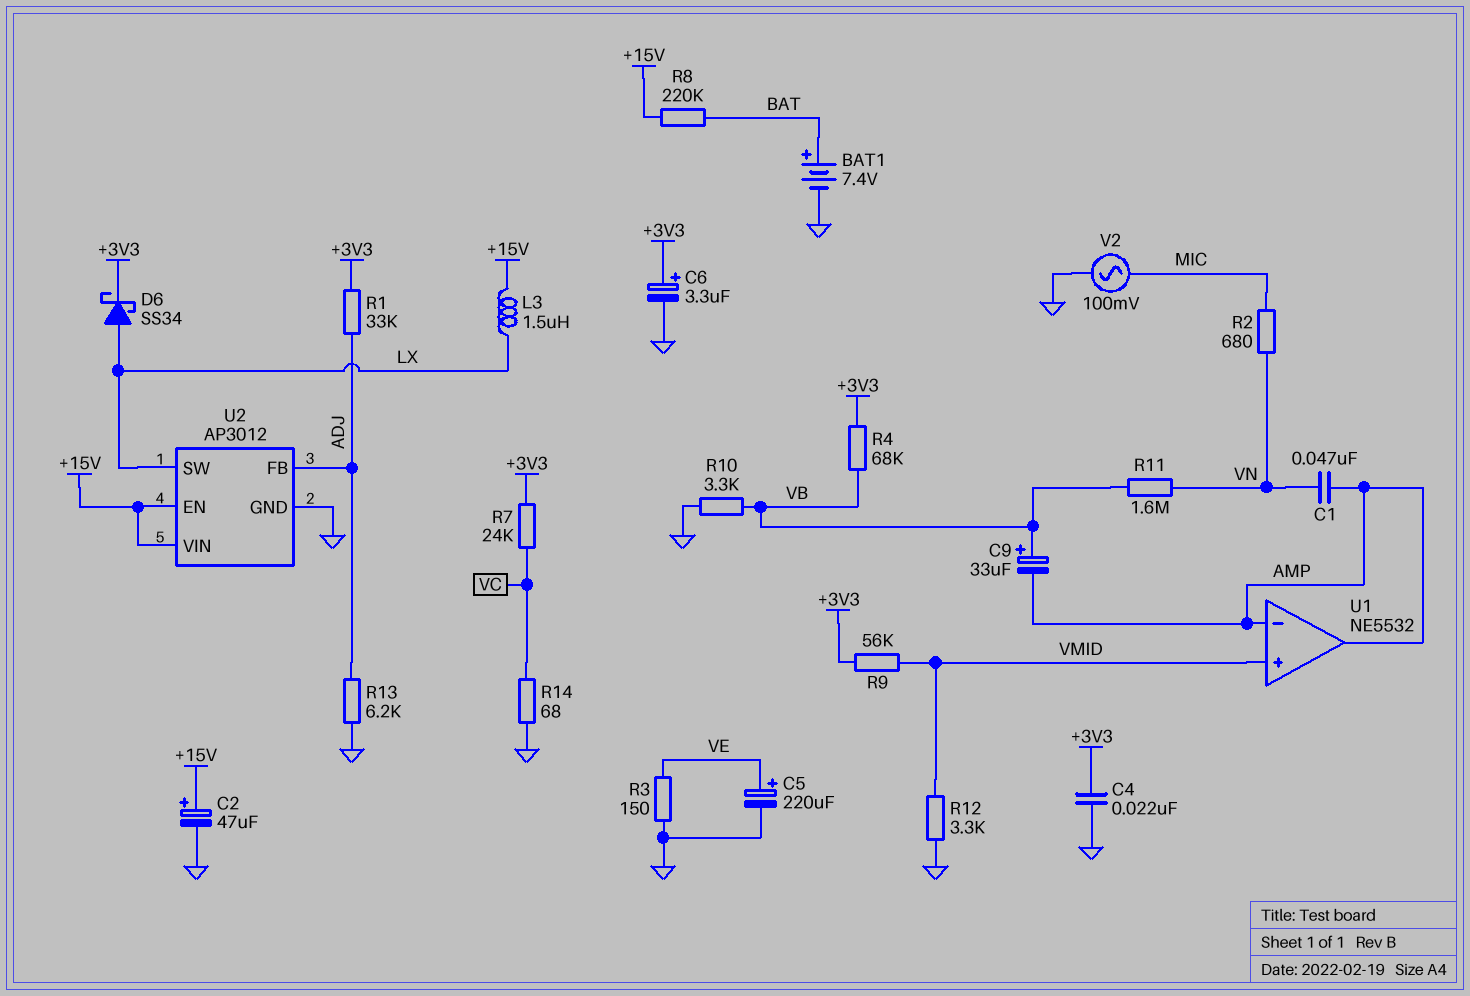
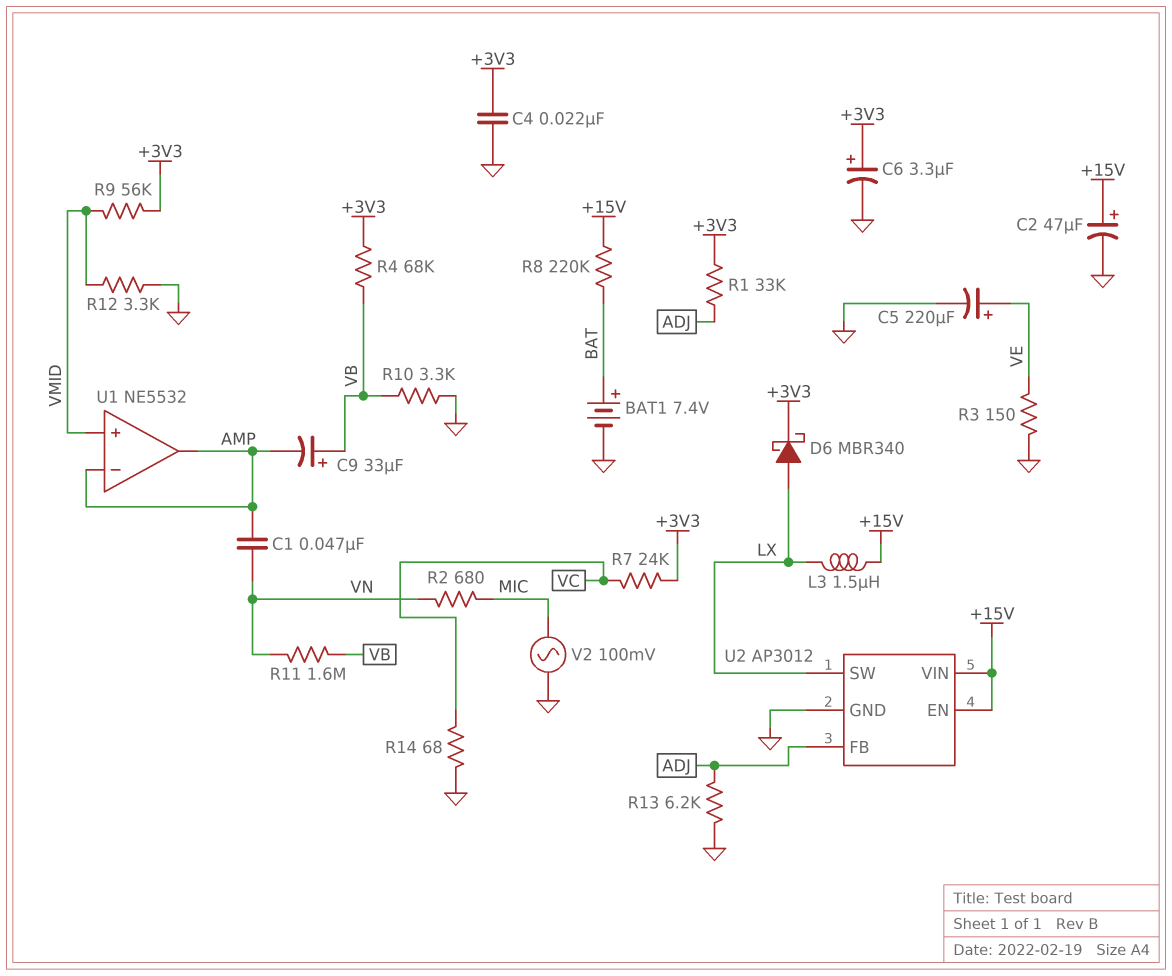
D6: schottky SS34 (A LX, K +3V3) -> schottky MBR340 (A LX, K +3V3)

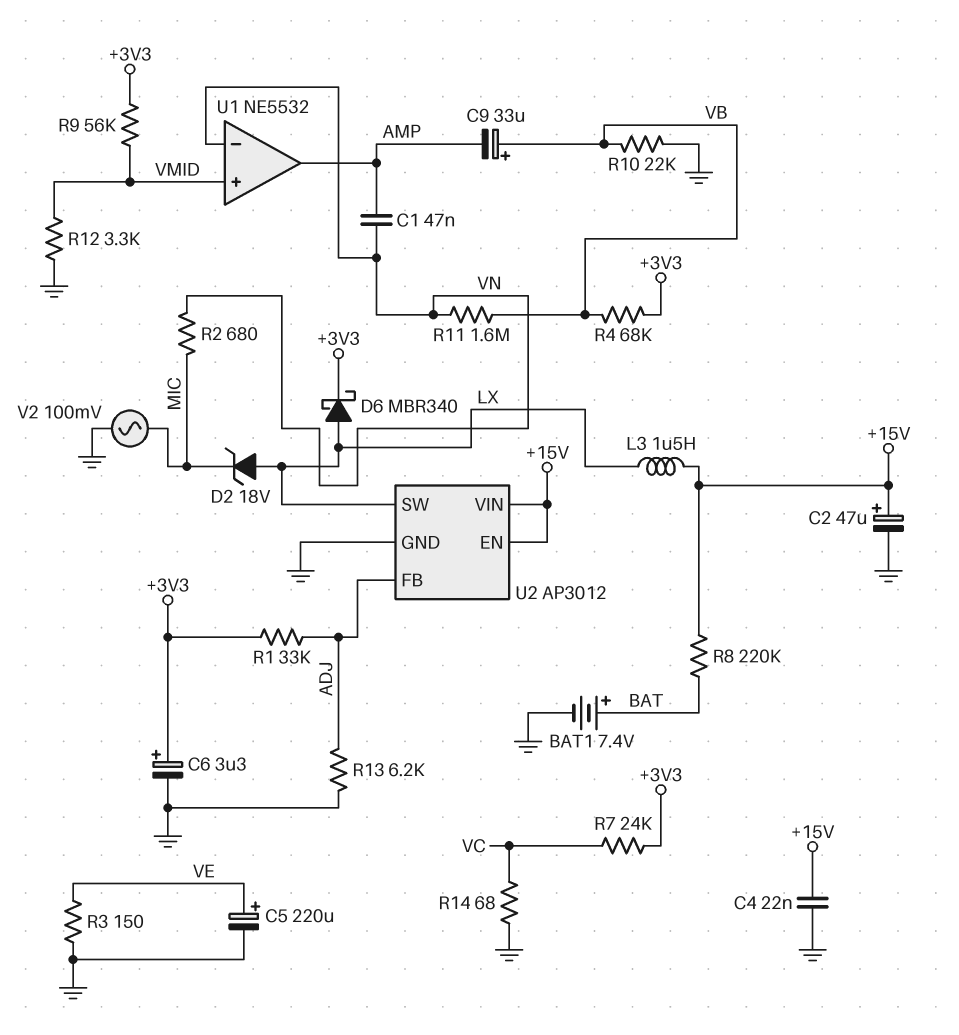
C4: 22nF (+3V3, GND) -> 22nF (+15V, GND)
D2: none -> zener 18V (A LX, K MIC)
R10: 3.3k (GND, VB) -> 22k (GND, VB)
U1 pin in-: AMP -> VN

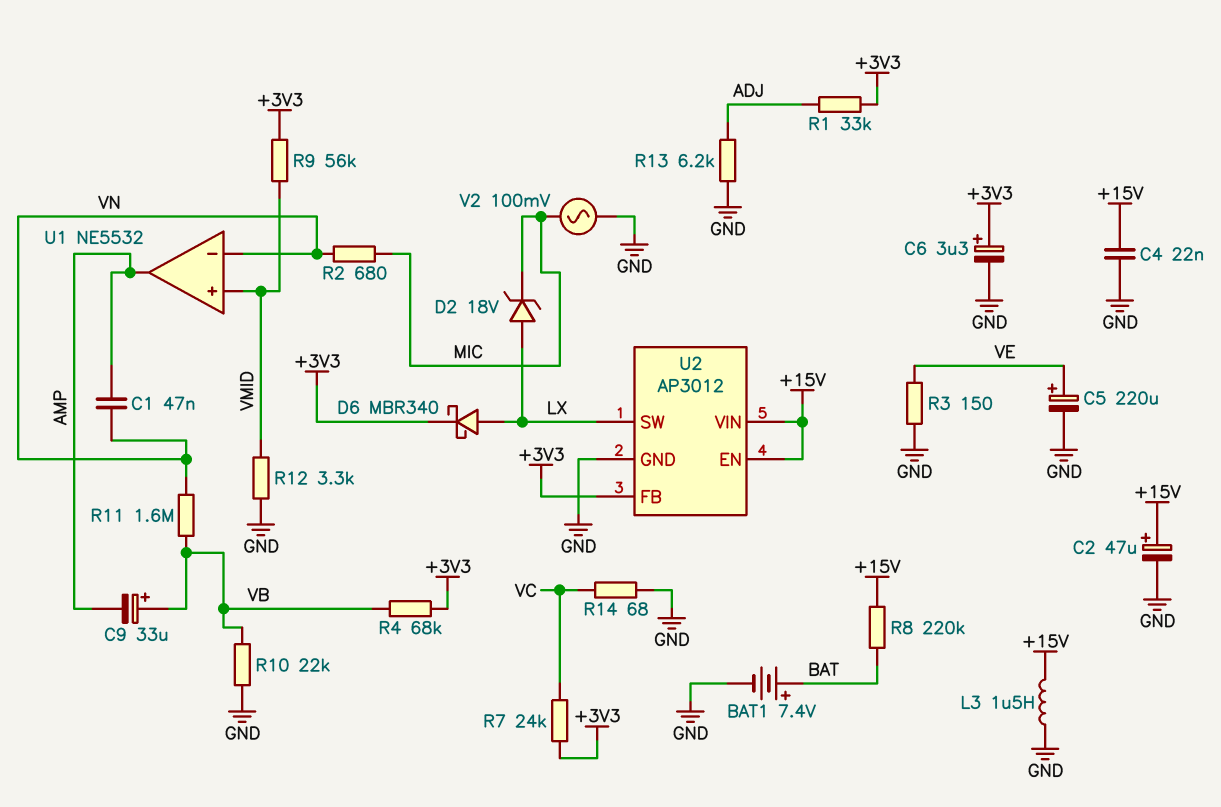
L3: 1.5uH (+15V, LX) -> 1.5uH (+15V, GND)
U2 pin FB: ADJ -> +3V3

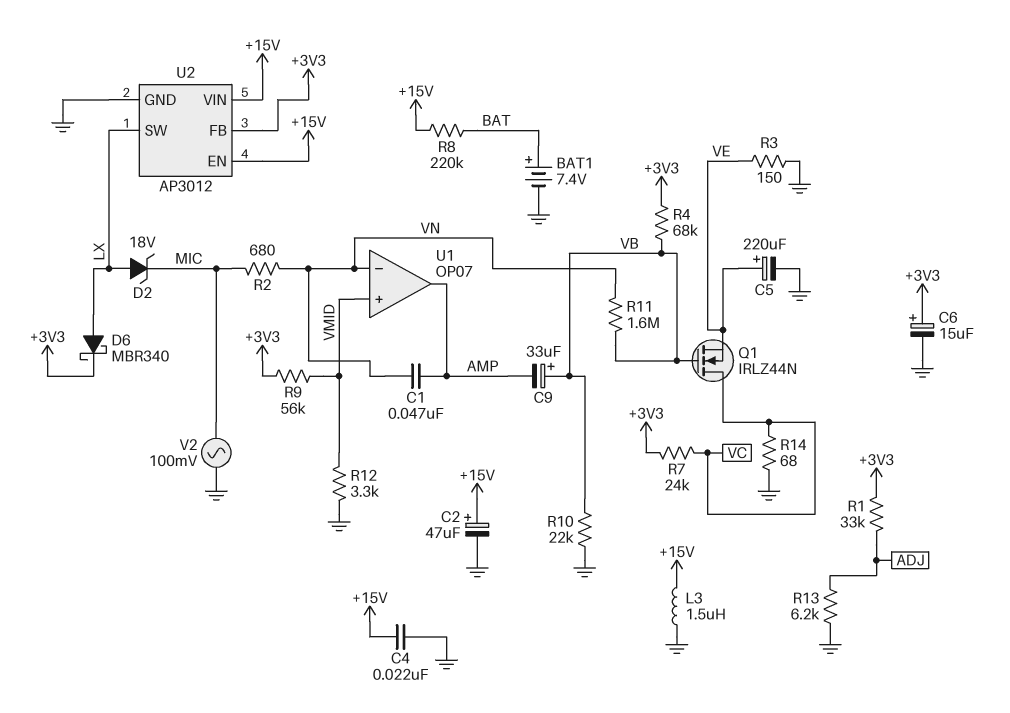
C6: 3.3uF (plus +3V3, minus GND) -> 15uF (plus +3V3, minus GND)
Q1: none -> NMOS IRLZ44N (G VB, D VC, S VE)
U1: NE5532 -> OP07

